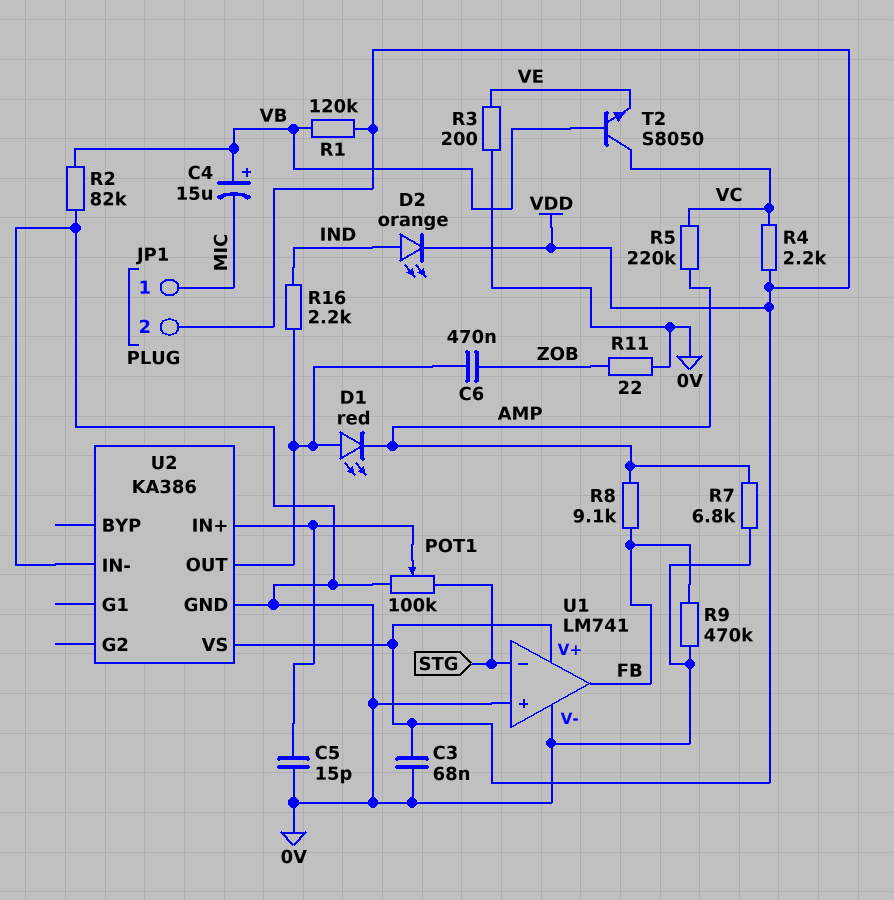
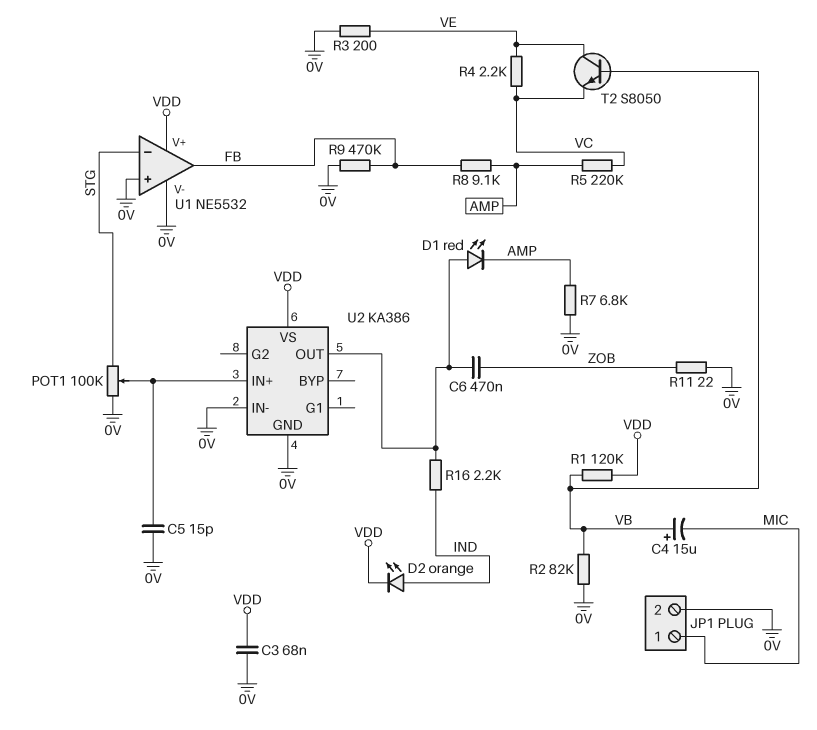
JP1 pin 2: VDD -> 0V
R4: 2.2k (VC, VDD) -> 2.2k (VC, VE)
T2: NPN S8050 (B VB, C VC, E VE) -> NPN S8050 (B VB, C VE, E VC)
U1: LM741 -> NE5532

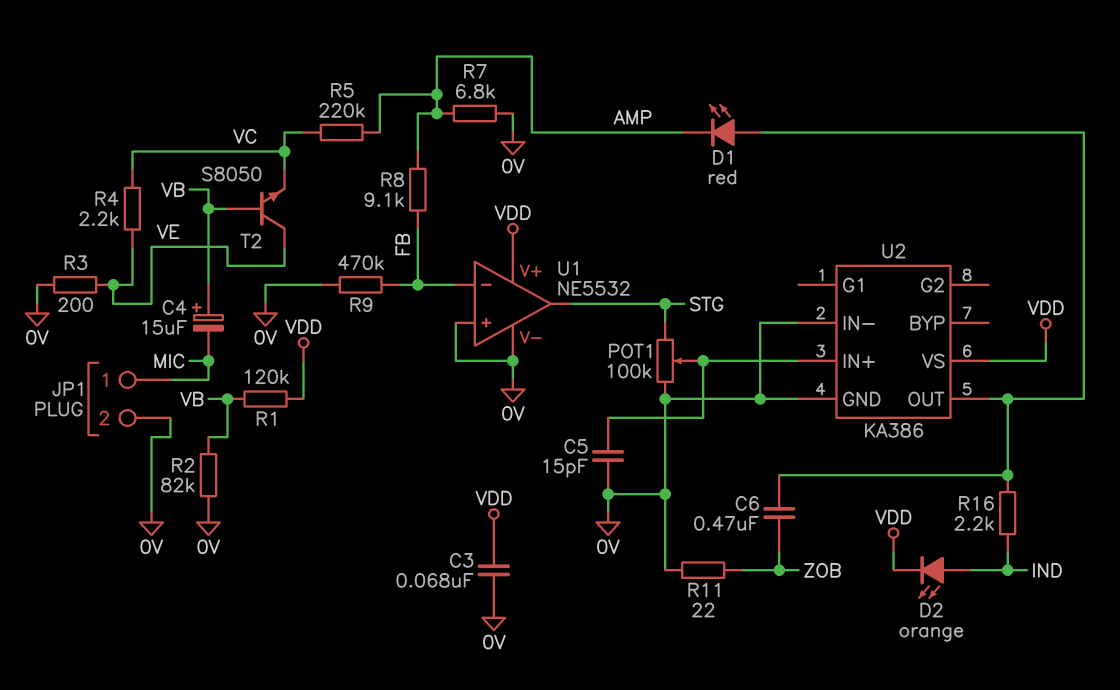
U1 pin in-: STG -> FB
U1 pin out: FB -> STG

